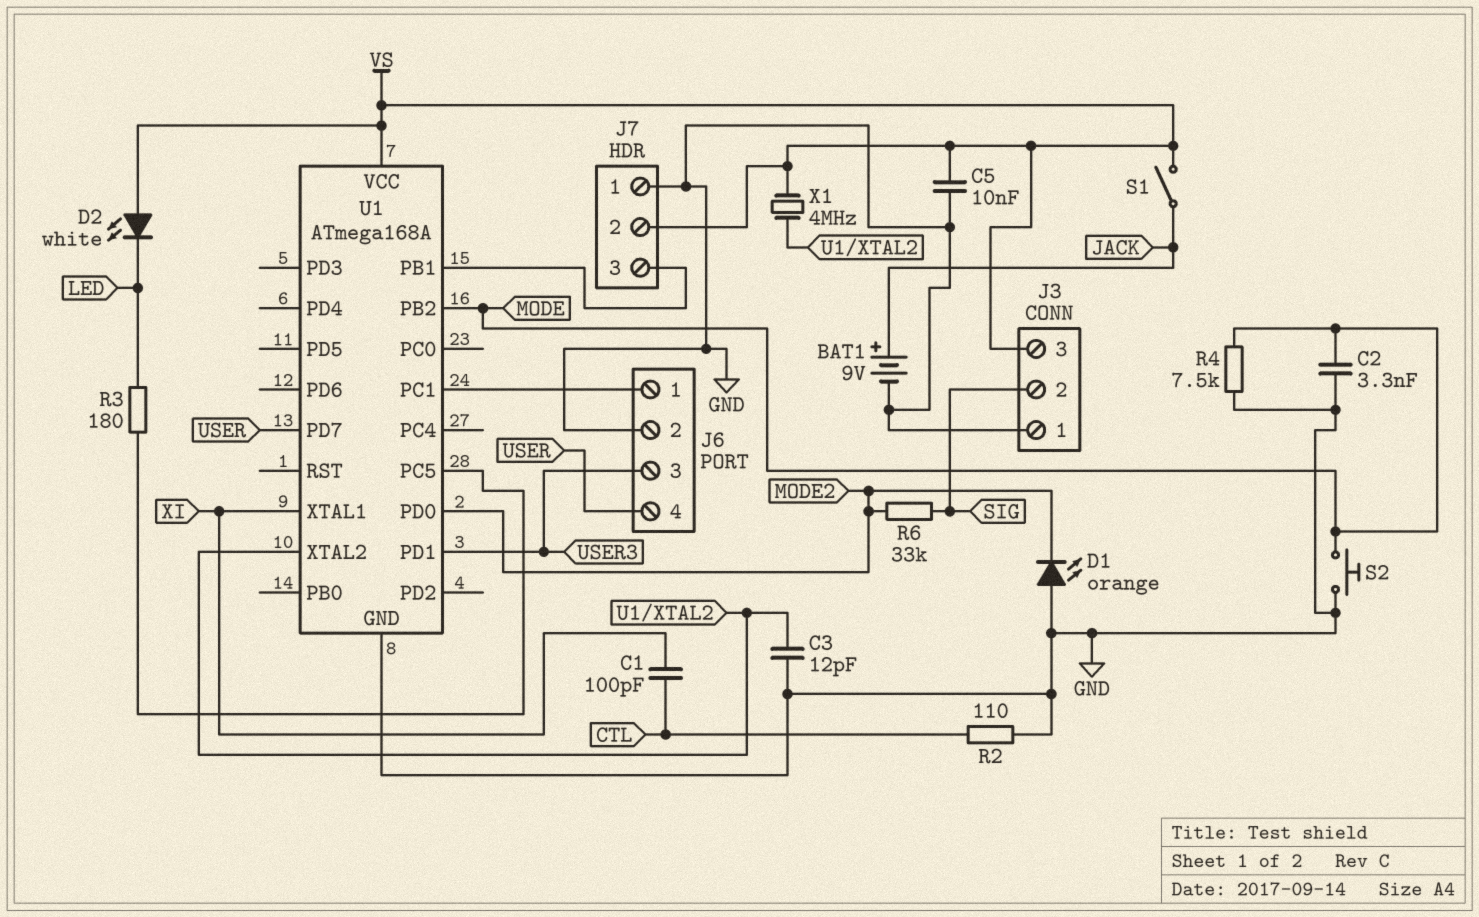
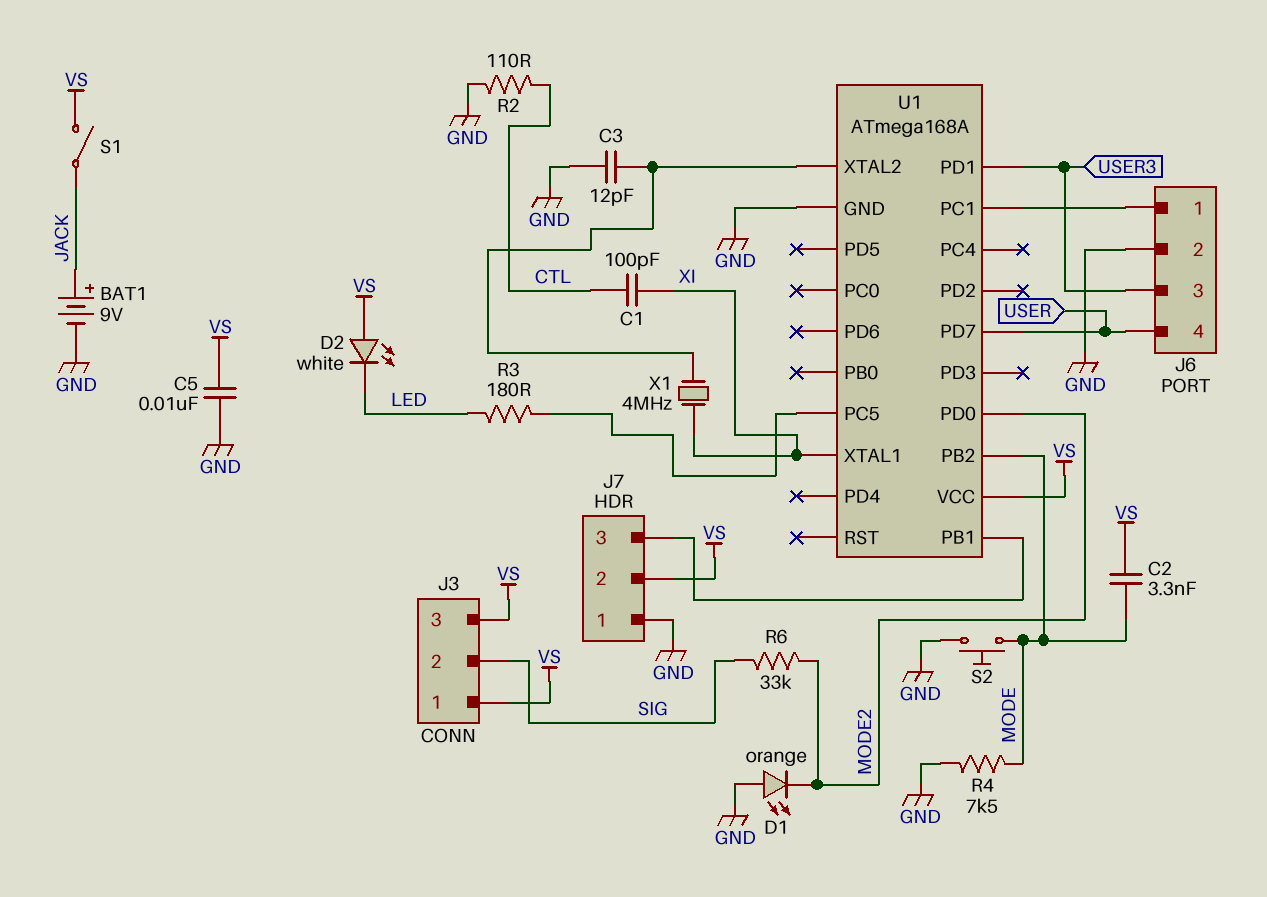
C2: 3.3nF (GND, MODE) -> 3.3nF (MODE, VS)
J3 pin 1: GND -> VS
X1: 4MHz (U1/XTAL2, VS) -> 4MHz (U1/XTAL2, XI)

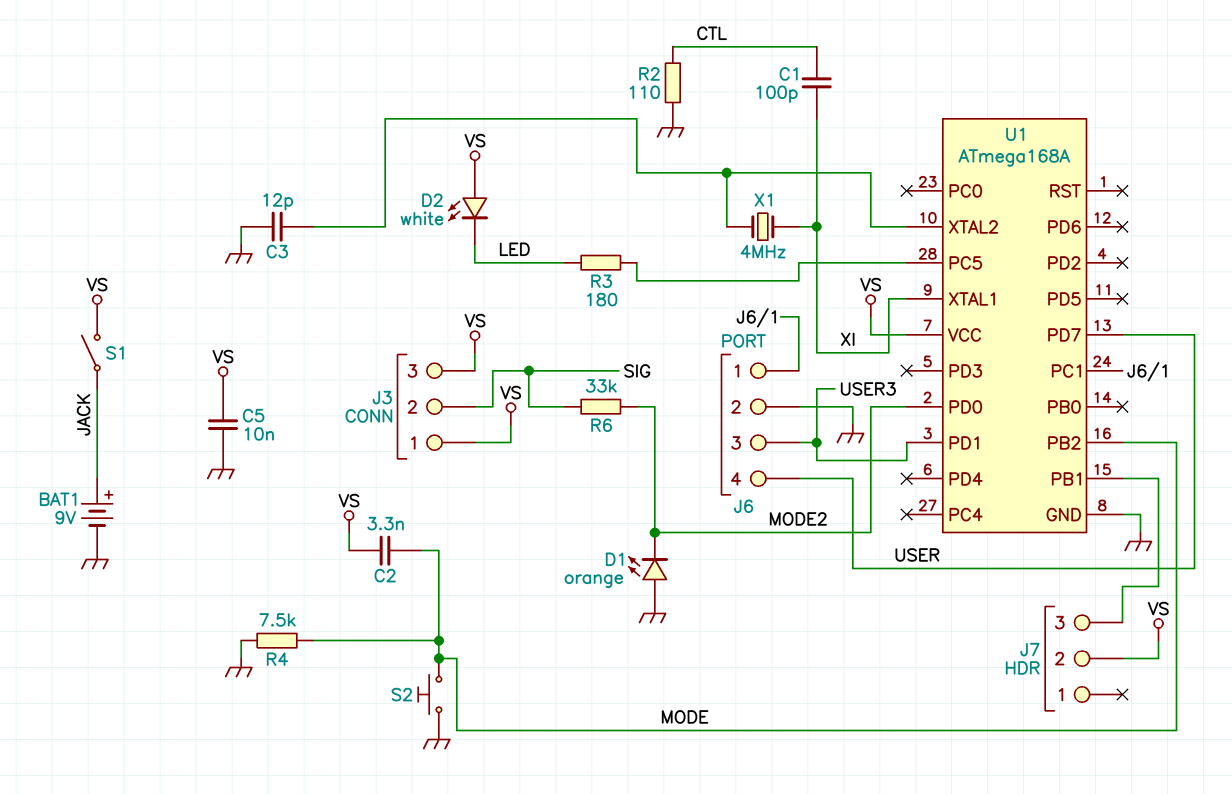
J7 pin 1: GND -> none

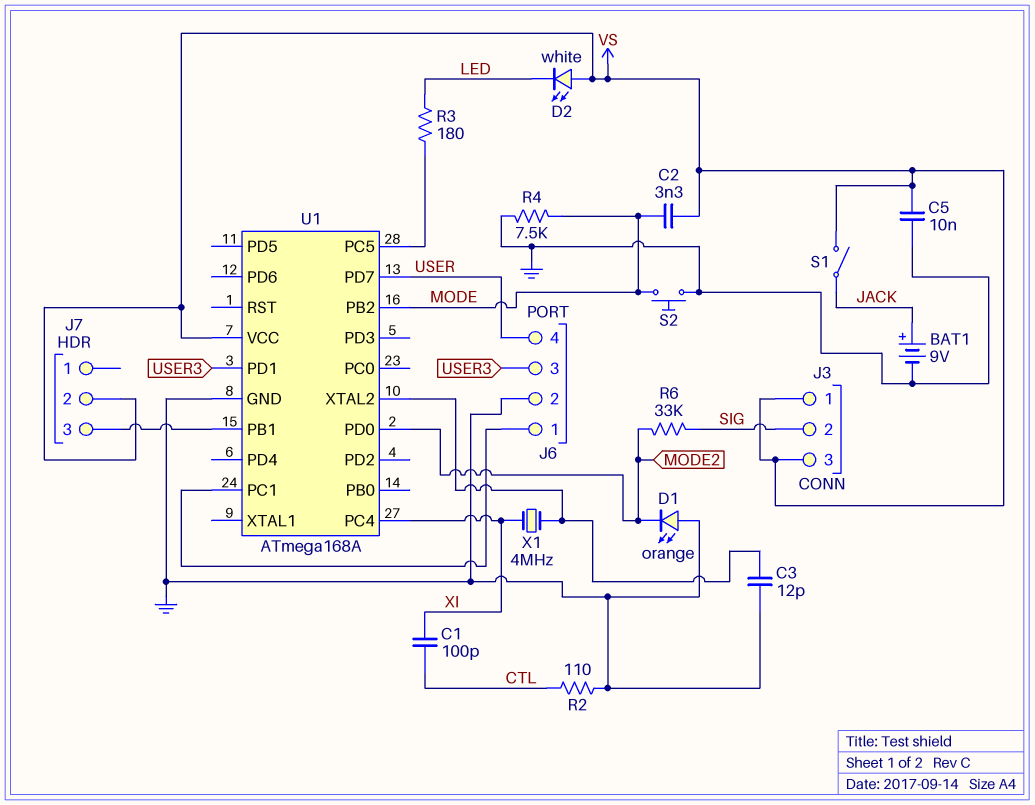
U1 pin PC4: none -> XI
U1 pin XTAL1: XI -> none

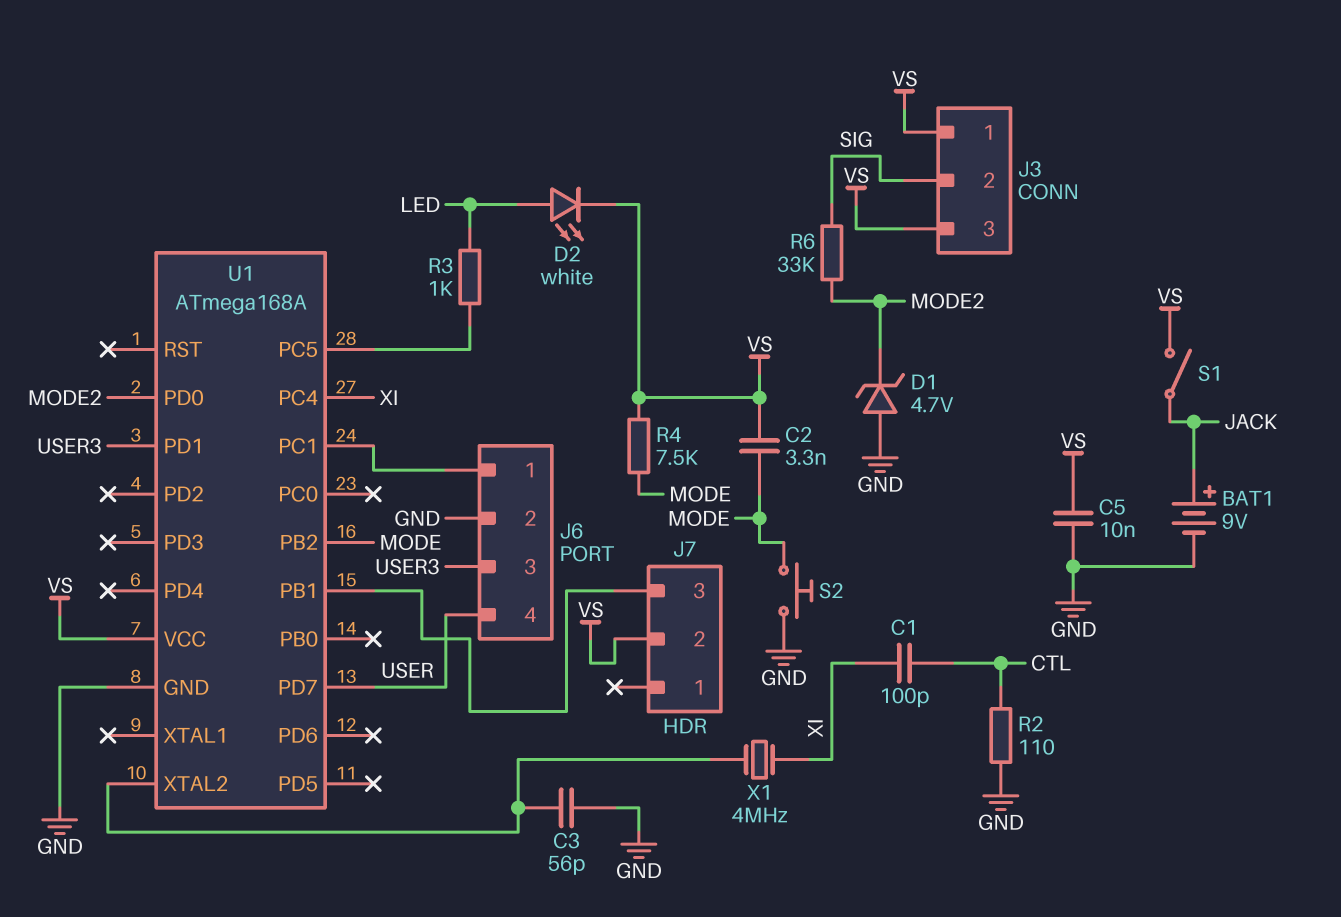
C3: 12pF (GND, U1/XTAL2) -> 56pF (GND, U1/XTAL2)
D1: LED orange (A GND, K MODE2) -> zener 4.7V (A GND, K MODE2)
D2: LED white (A VS, K LED) -> LED white (A LED, K VS)
R3: 180 (LED, U1/PC5) -> 1k (LED, U1/PC5)
R4: 7.5k (GND, MODE) -> 7.5k (MODE, VS)

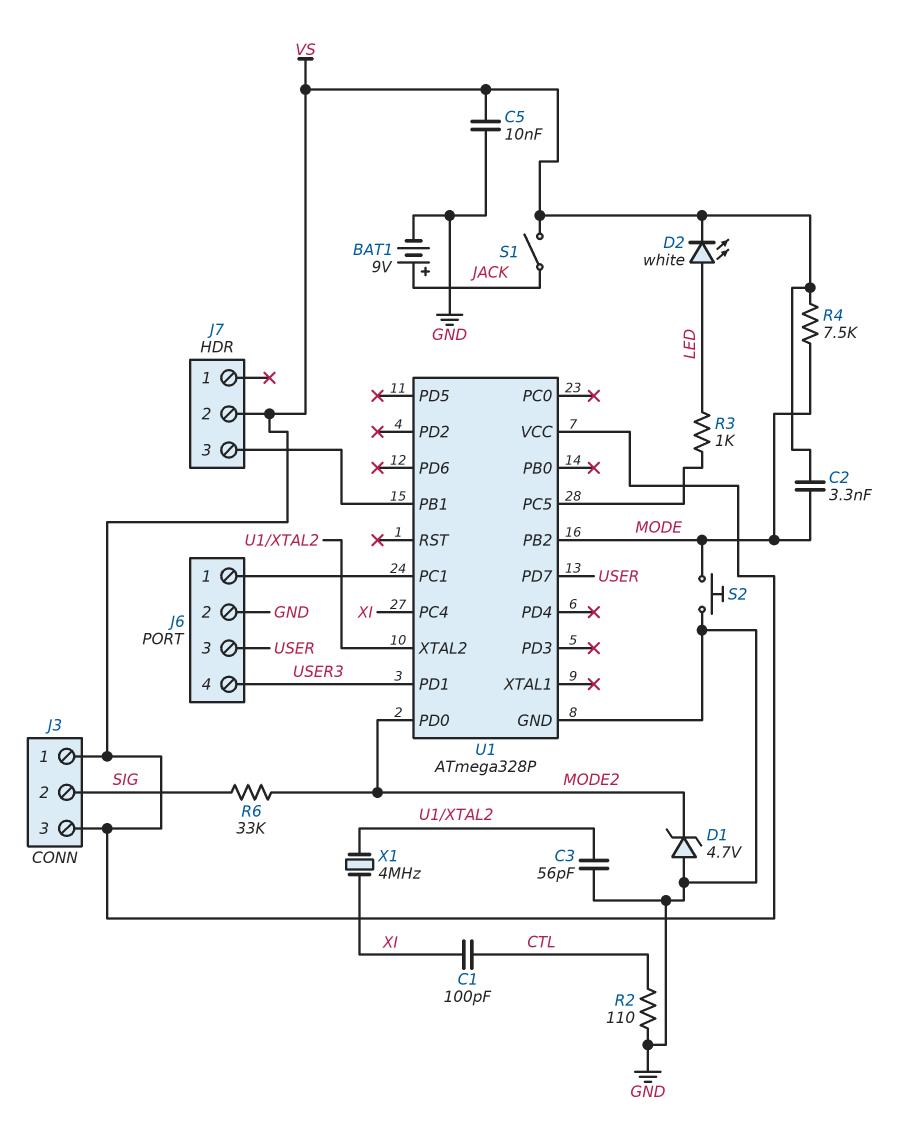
J6 pin 3: USER3 -> USER
J6 pin 4: USER -> USER3
U1: ATmega168A -> ATmega328P

